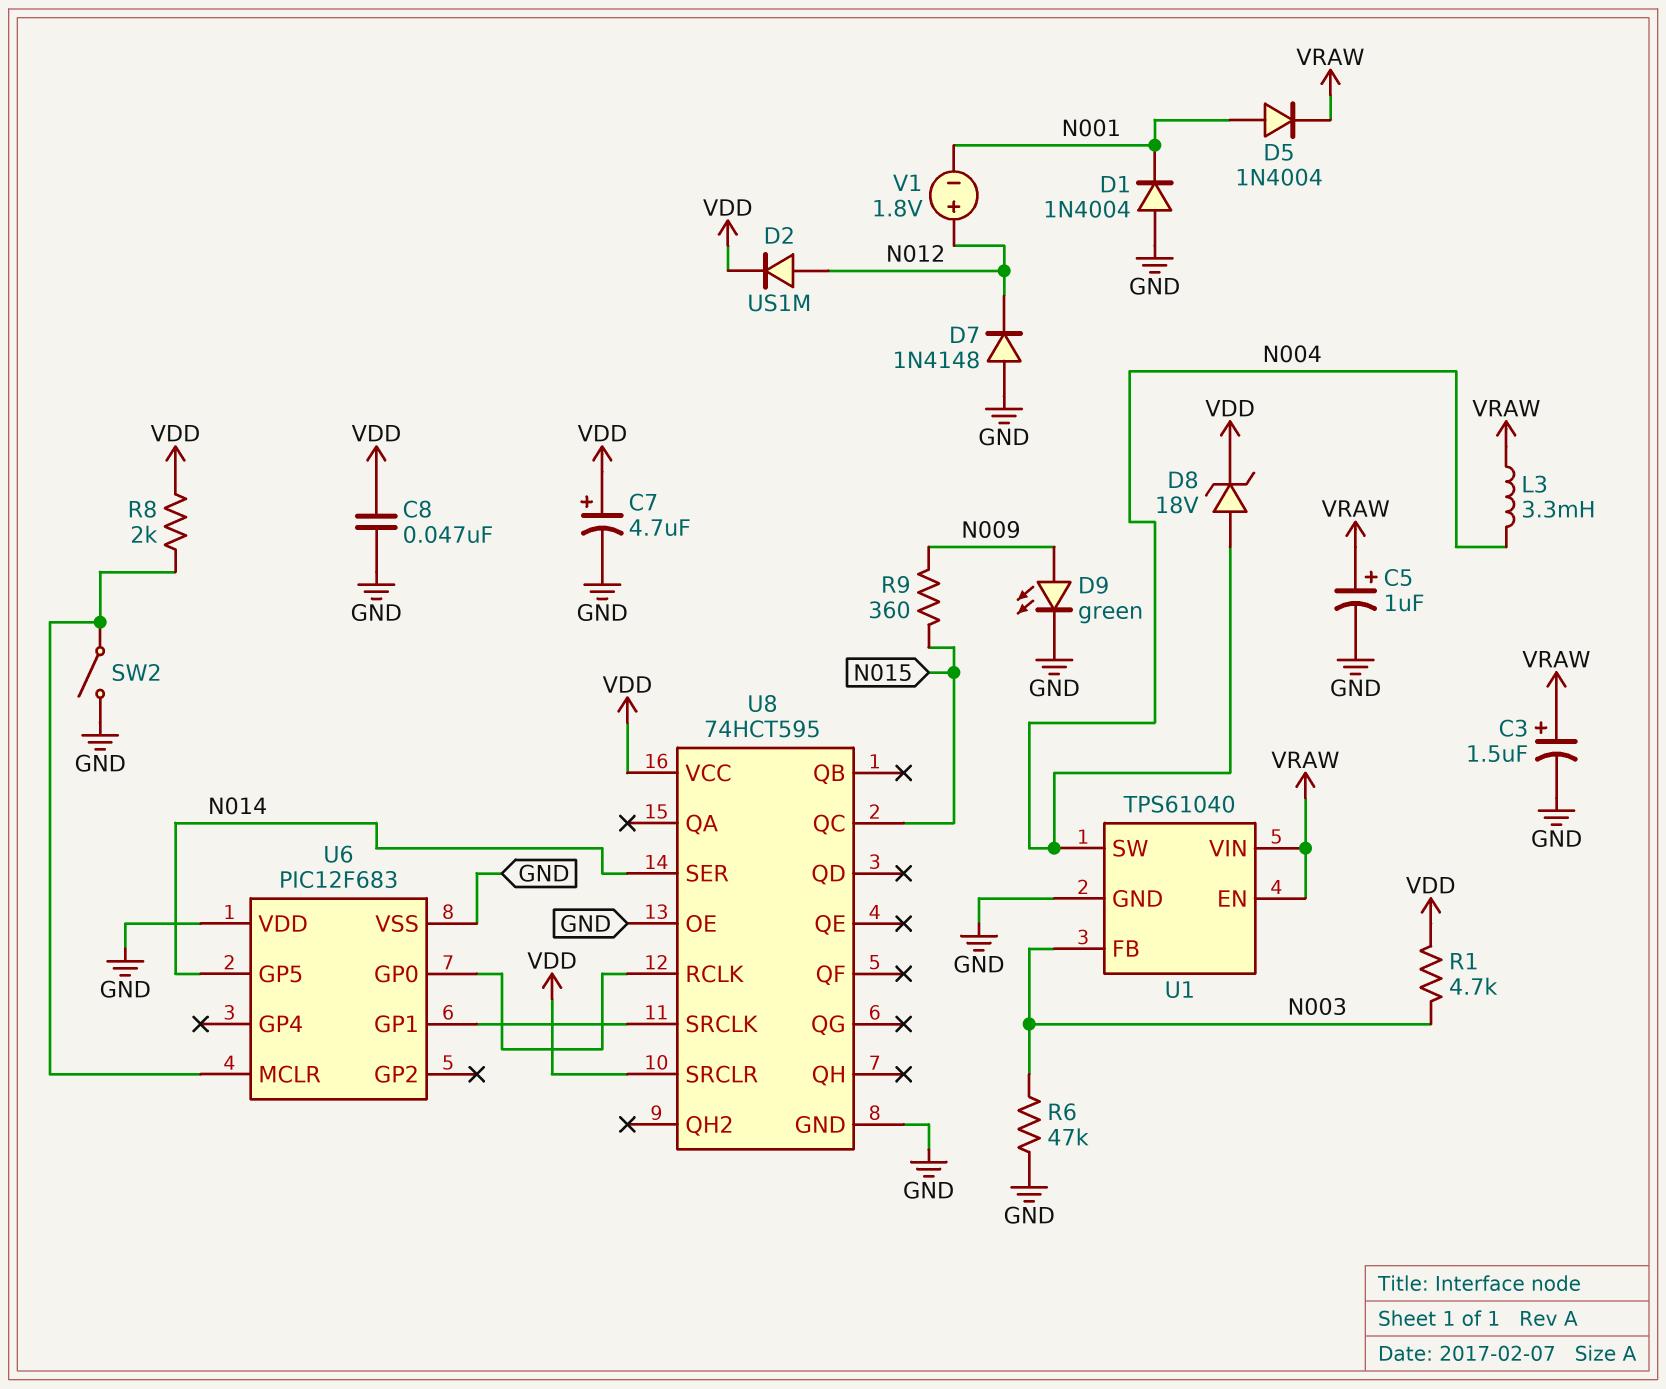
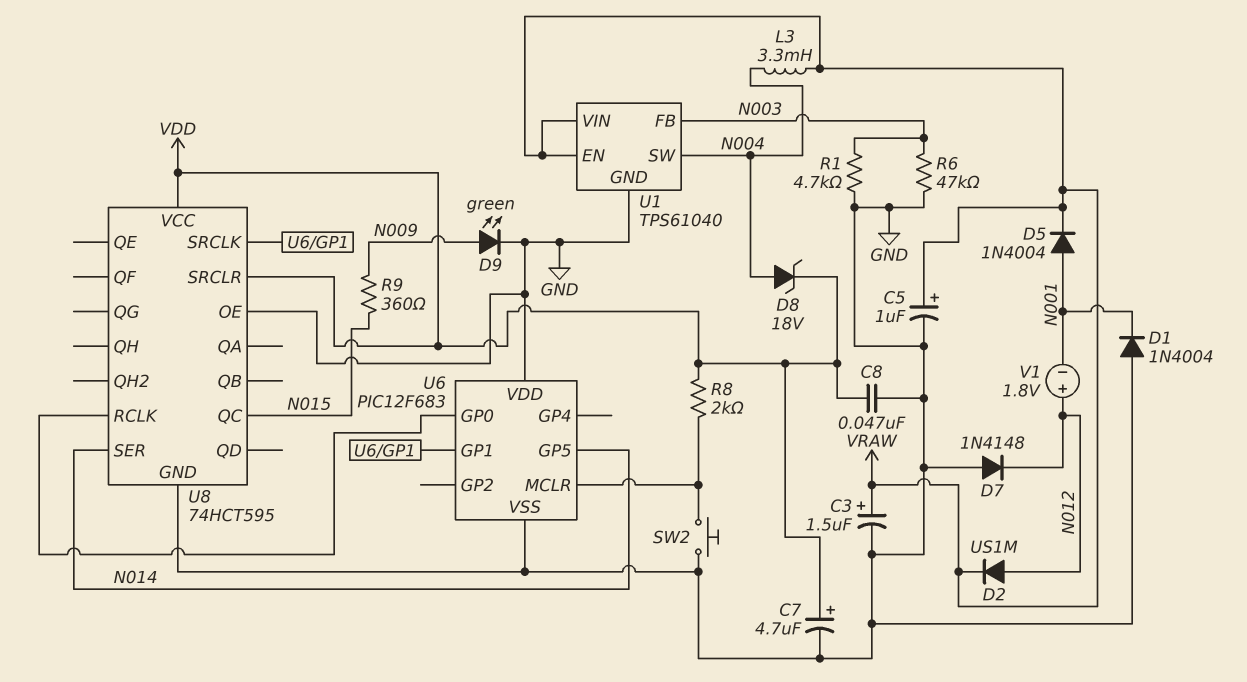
D2: diode US1M (A N012, K VDD) -> diode US1M (A N012, K VRAW)
R1: 4.7k (N003, VDD) -> 4.7k (GND, N003)
SW2: switch (GND, U6/MCLR) -> button (GND, U6/MCLR)

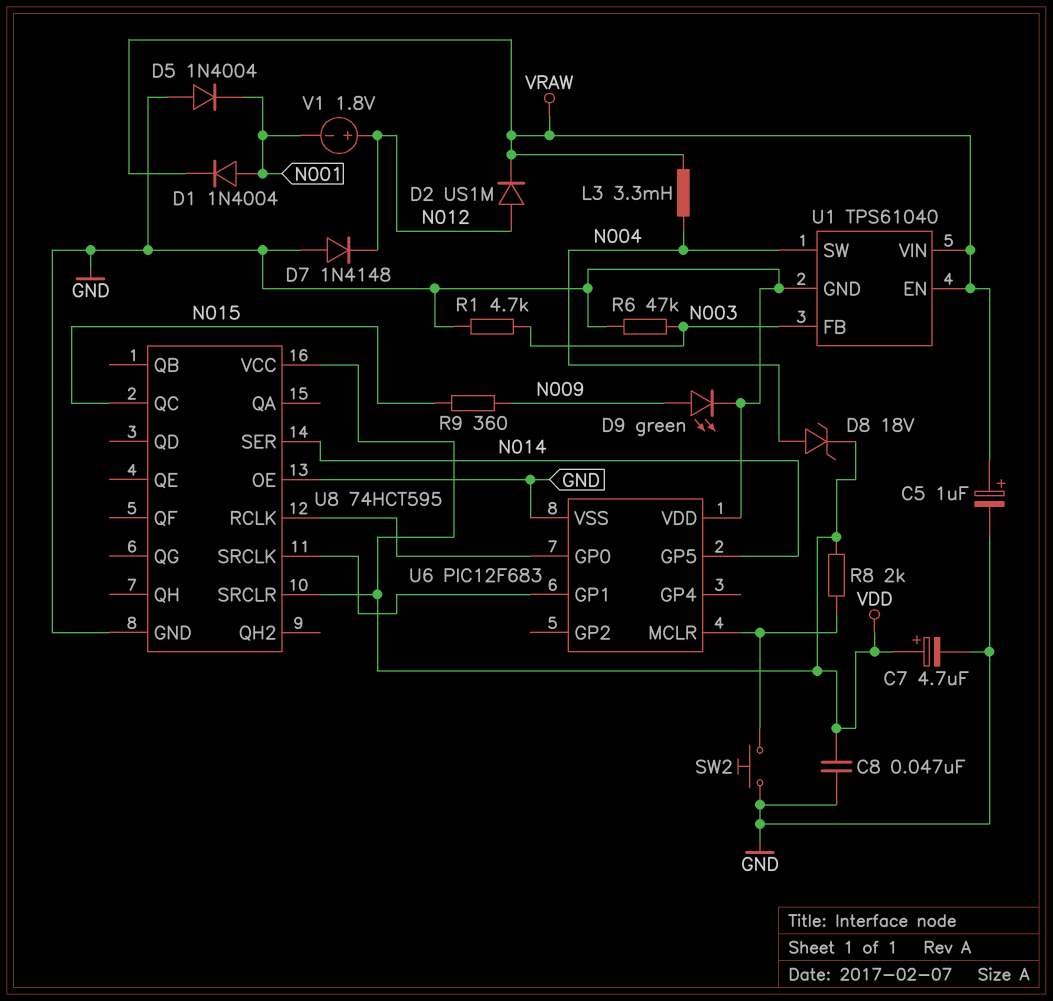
C3: 1.5uF (plus VRAW, minus GND) -> none
D1: diode 1N4004 (A GND, K N001) -> diode 1N4004 (A N001, K VRAW)
D5: diode 1N4004 (A N001, K VRAW) -> diode 1N4004 (A GND, K N001)

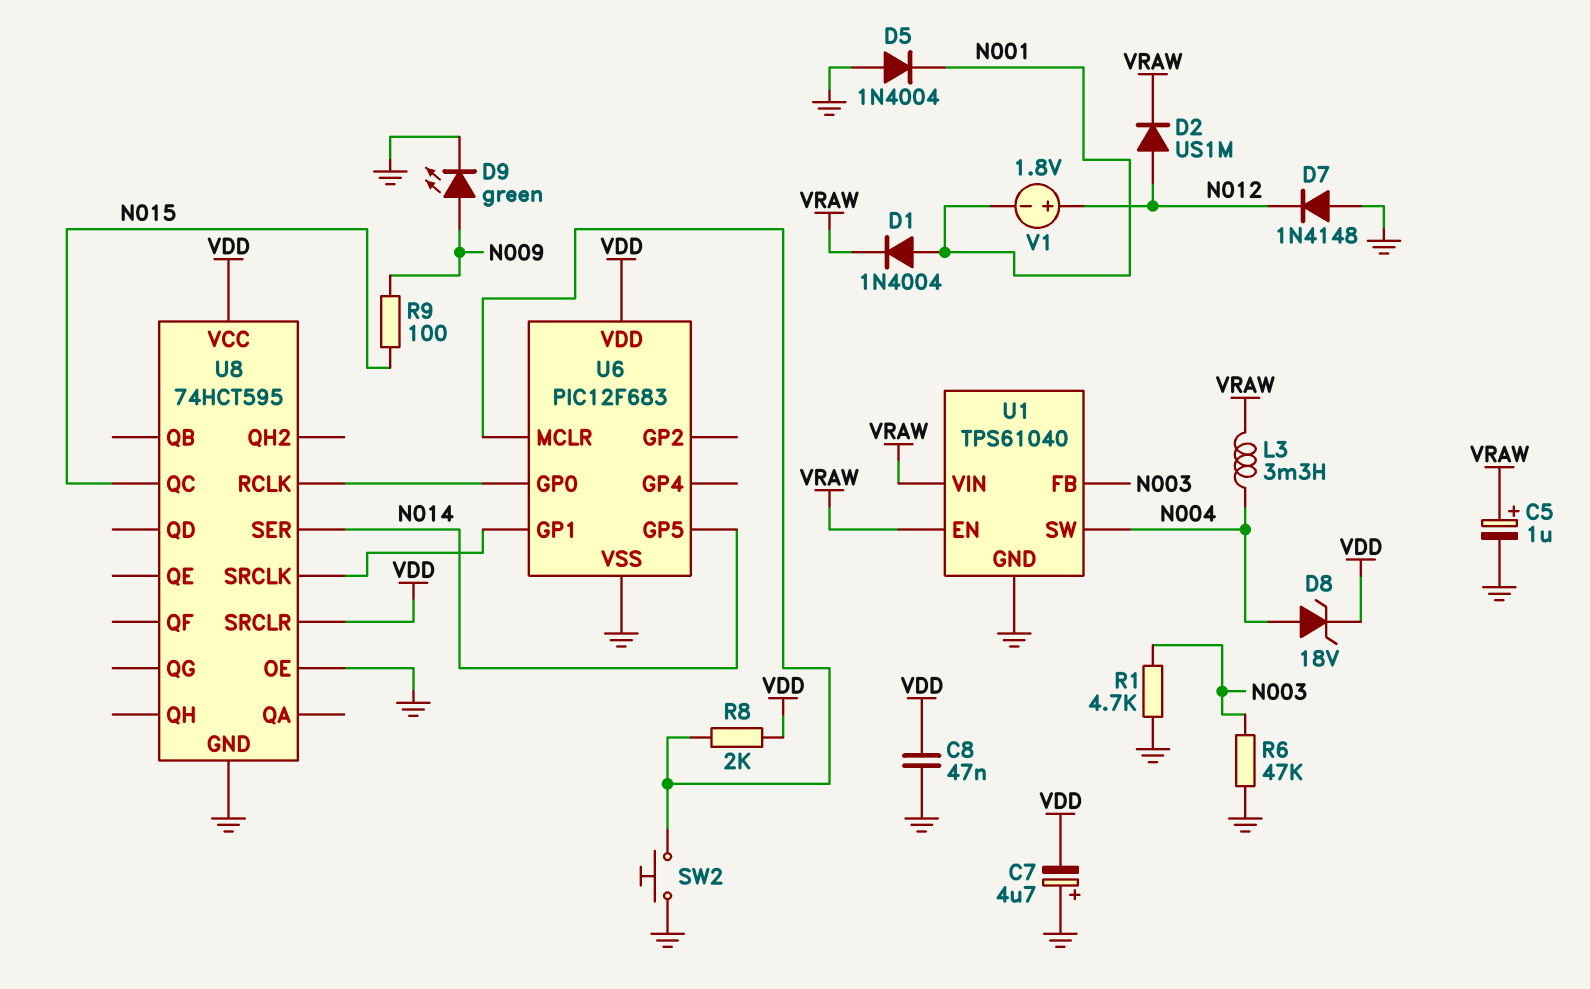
C7: 4.7uF (plus VDD, minus GND) -> 4.7uF (plus GND, minus VDD)
R9: 360 (N009, N015) -> 100 (N009, N015)
U6 pin VDD: GND -> VDD

